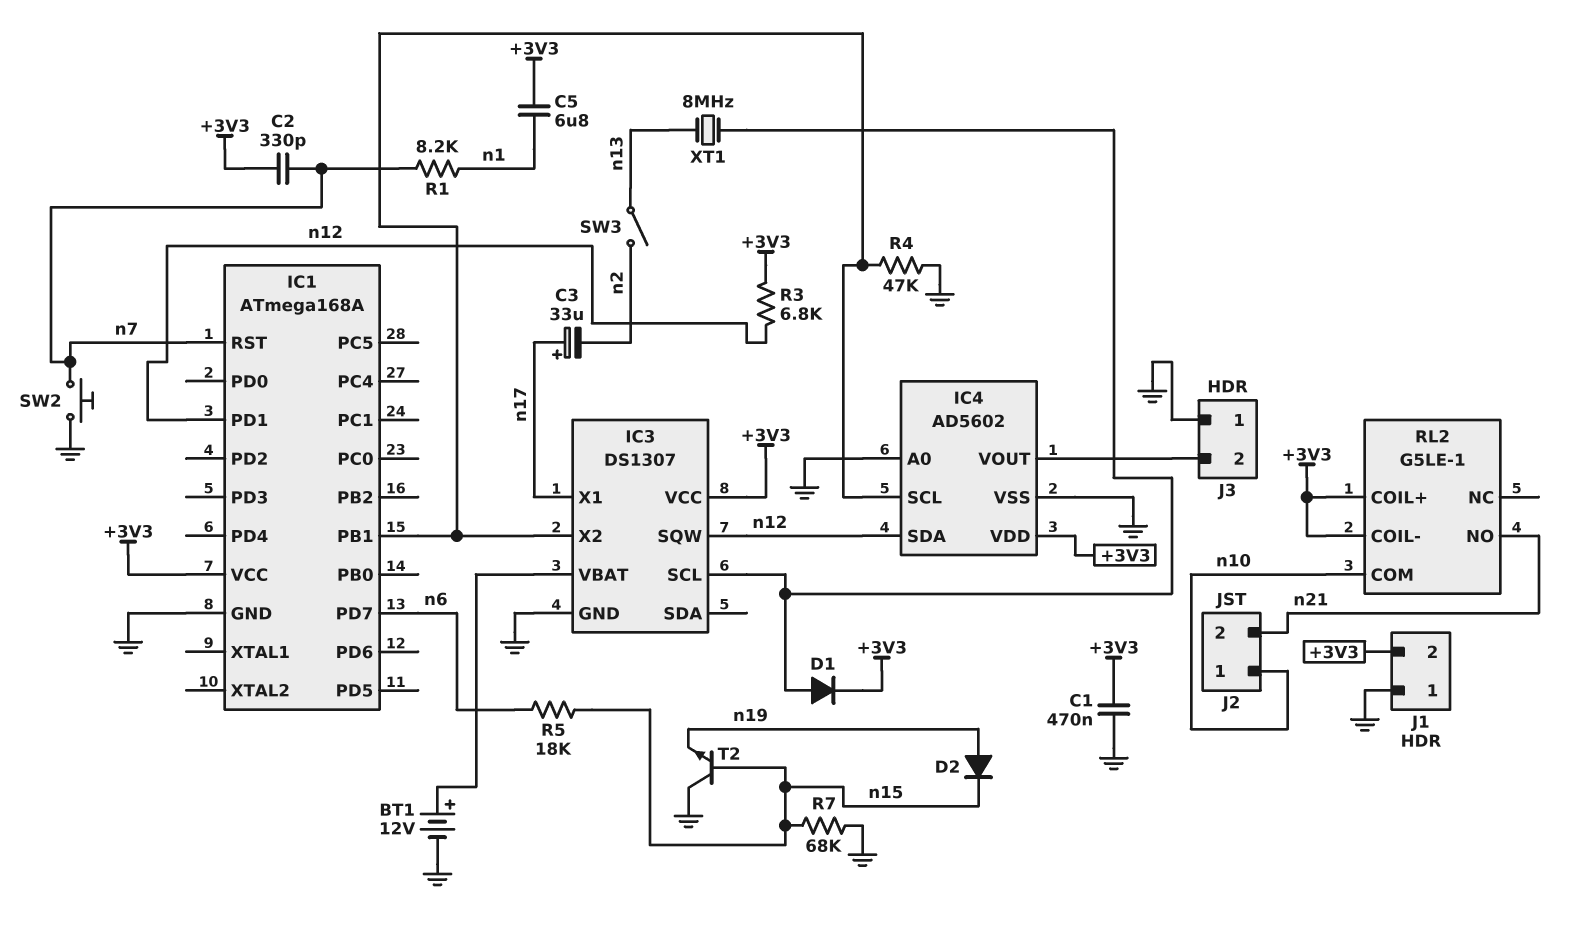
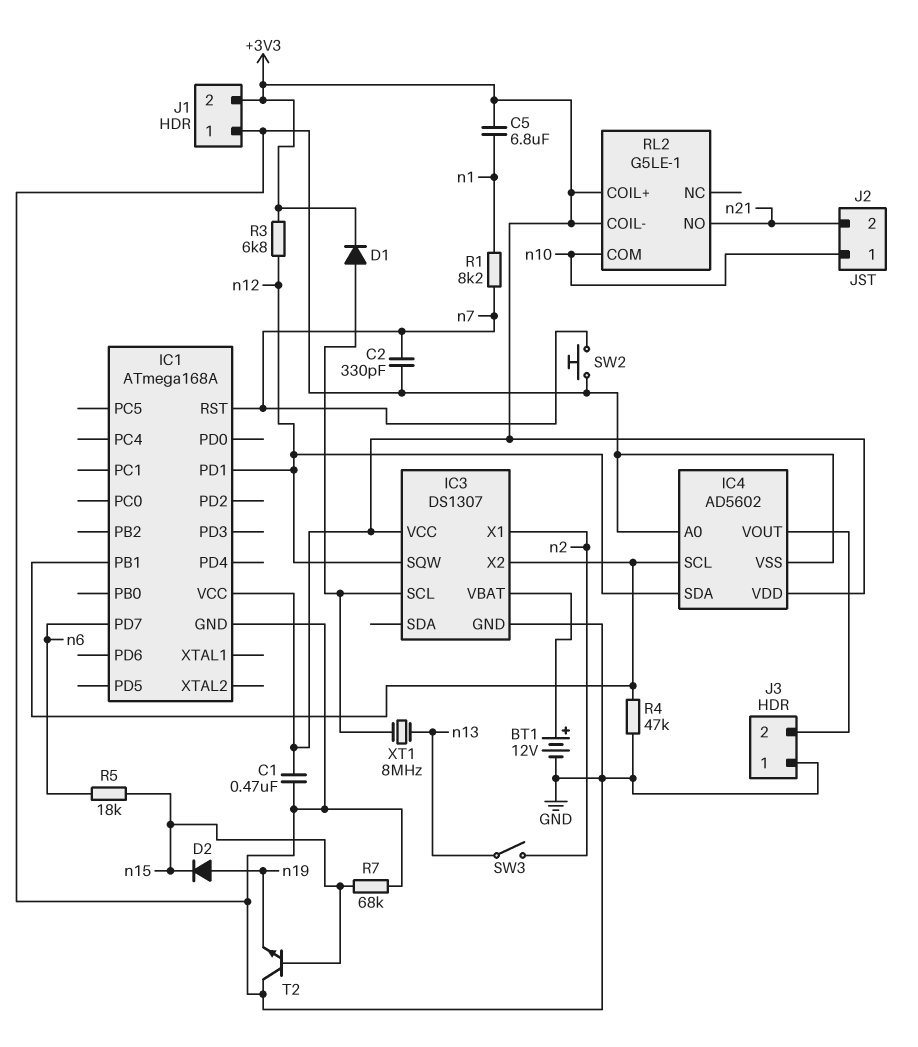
C2: 330pF (+3V3, n7) -> 330pF (GND, n7)
C3: 33uF (plus n17, minus n2) -> none
IC3 pin X1: n17 -> n2

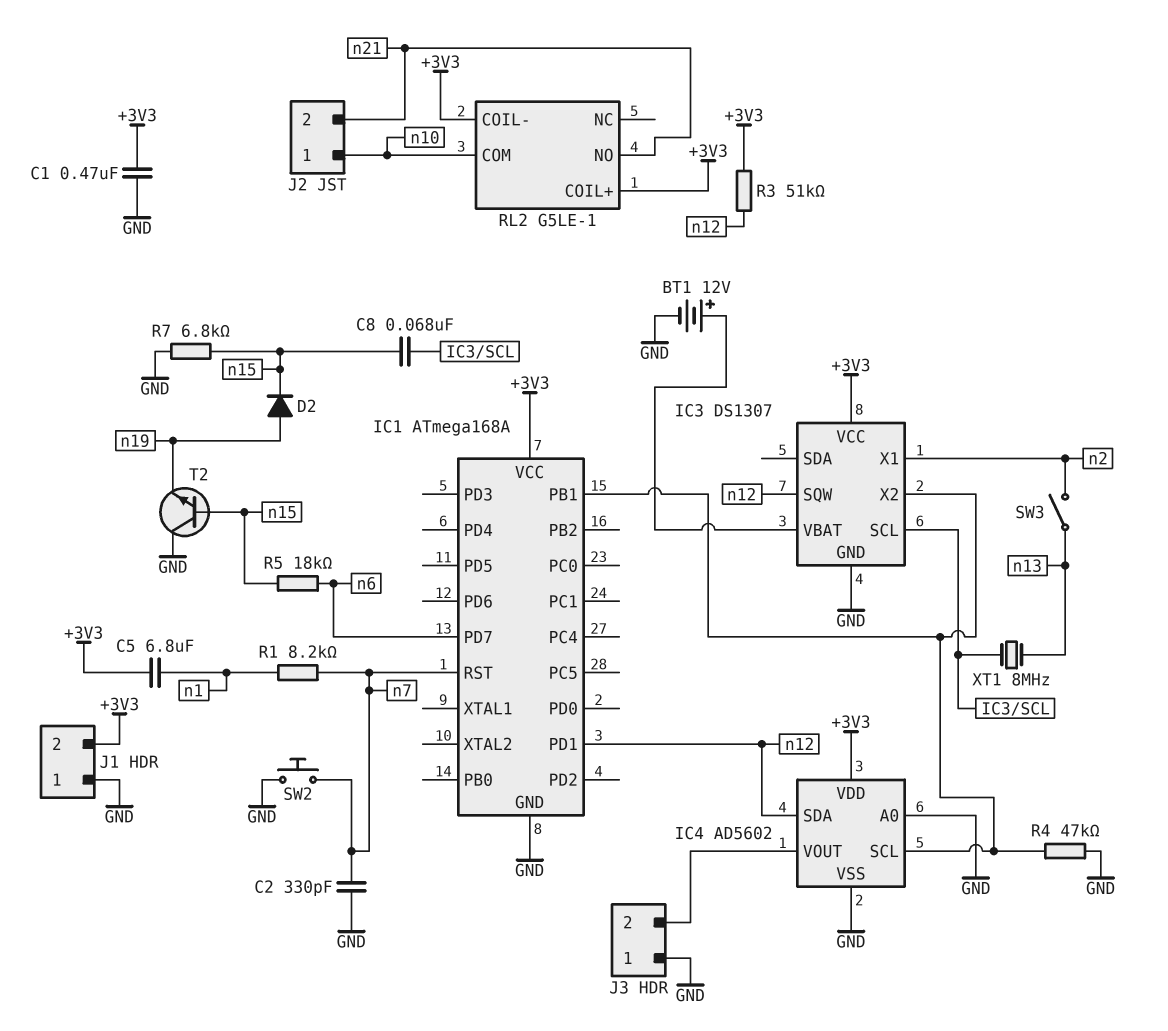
C8: none -> 68nF (IC3/SCL, n15)
D1: diode (A IC3/SCL, K +3V3) -> none
R3: 6.8k (+3V3, n12) -> 51k (+3V3, n12)
R7: 68k (GND, n15) -> 6.8k (GND, n15)

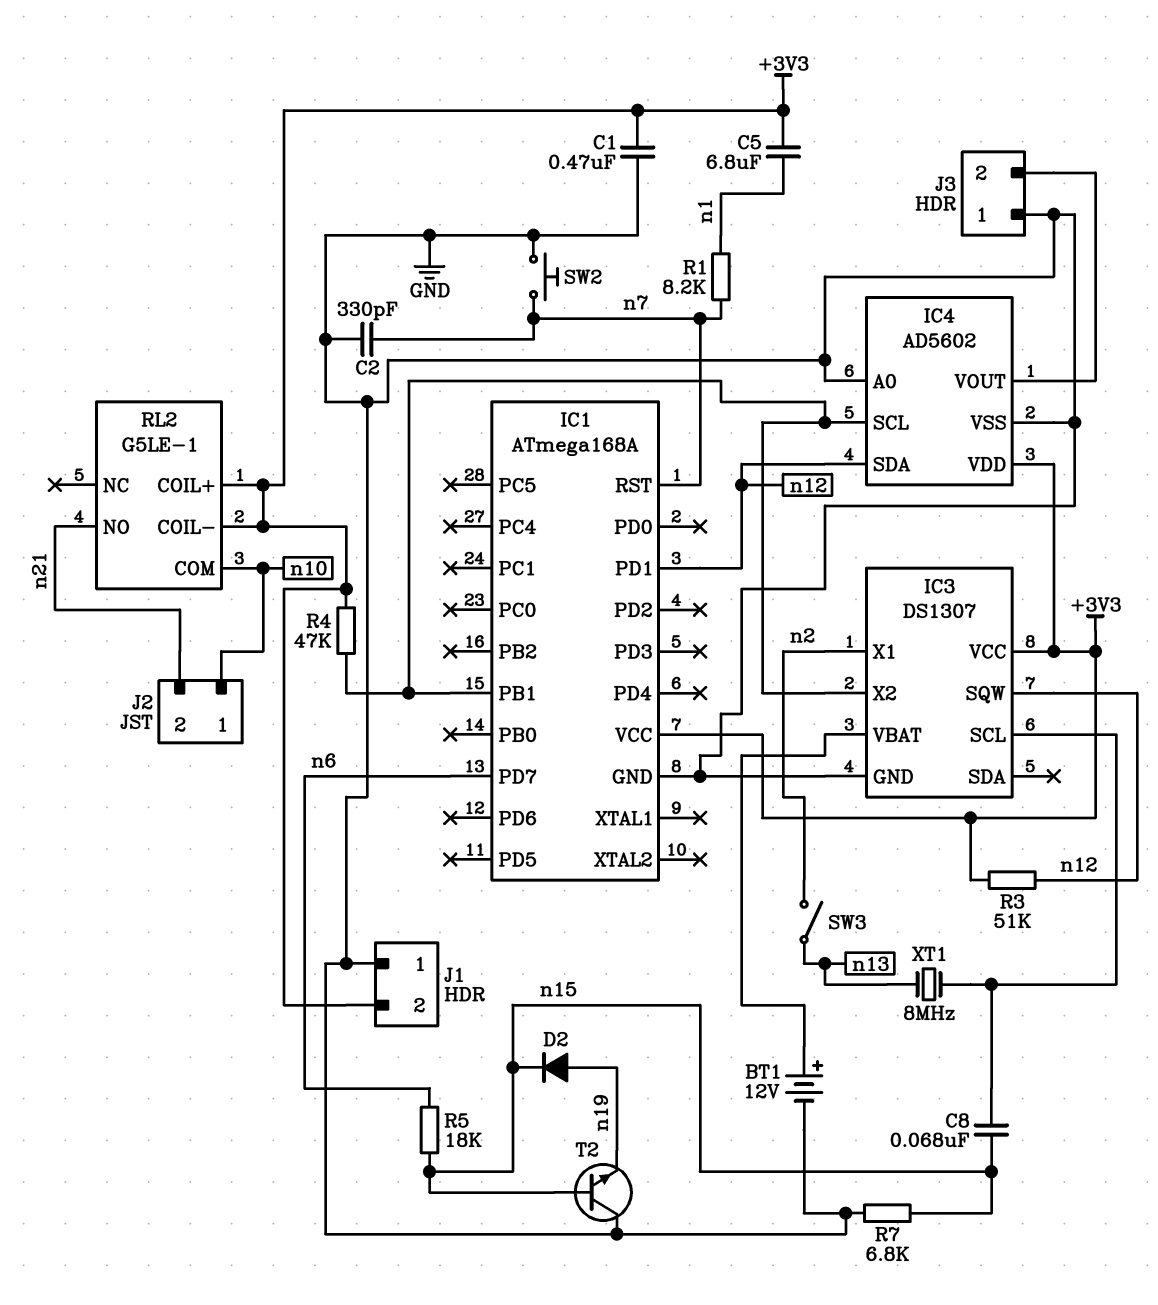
R4: 47k (GND, IC1/PB1) -> 47k (+3V3, IC1/PB1)

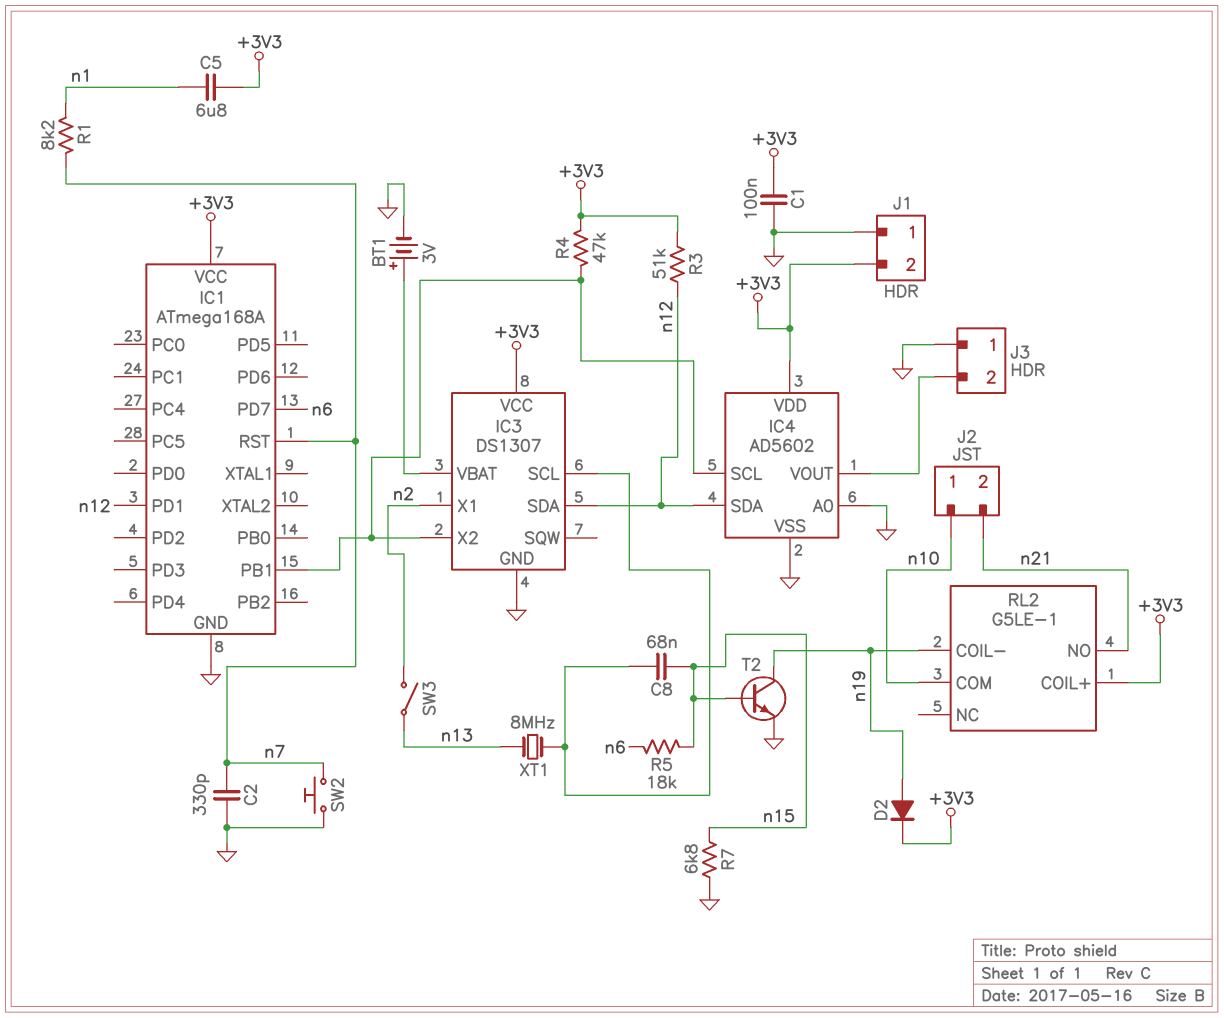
BT1: 12V (plus IC3/VBAT, minus GND) -> 3V (plus IC3/VBAT, minus GND)
C1: 470nF (+3V3, GND) -> 100nF (+3V3, GND)
D2: diode (A n19, K n15) -> diode (A n19, K +3V3)
IC3 pin SDA: none -> n12
IC3 pin SQW: n12 -> none
RL2 pin COIL-: +3V3 -> n19
T2: NPN (B n15, C GND, E n19) -> NPN (B n15, C n19, E GND)

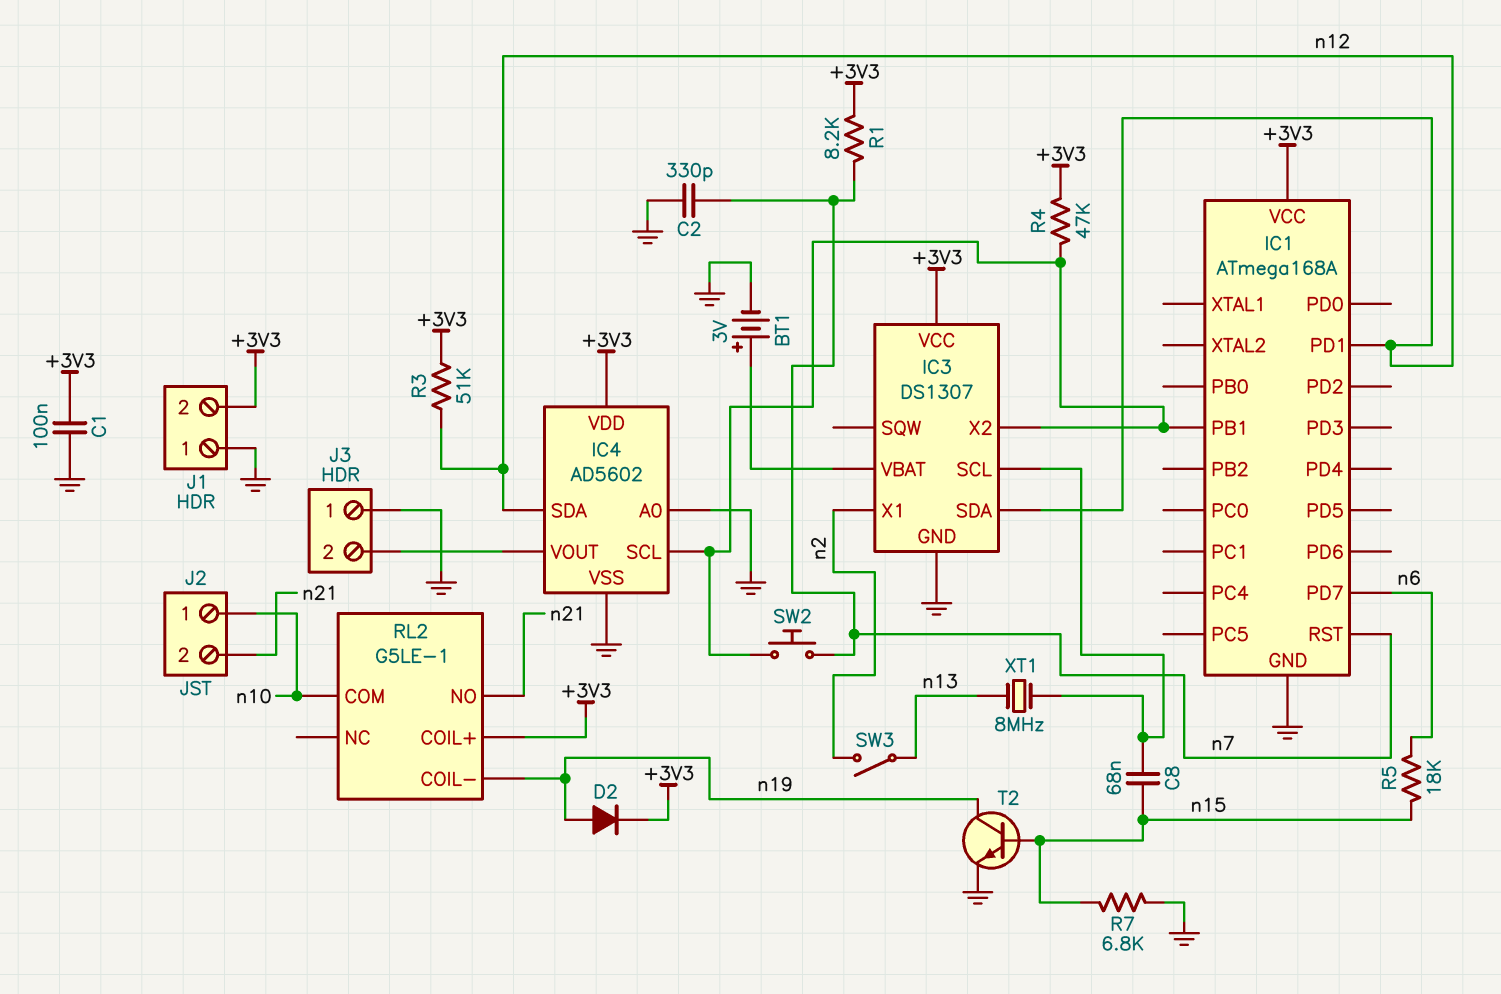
C5: 6.8uF (+3V3, n1) -> none
R1: 8.2k (n1, n7) -> 8.2k (+3V3, n7)
SW2: button (GND, n7) -> button (IC1/PB1, n7)

